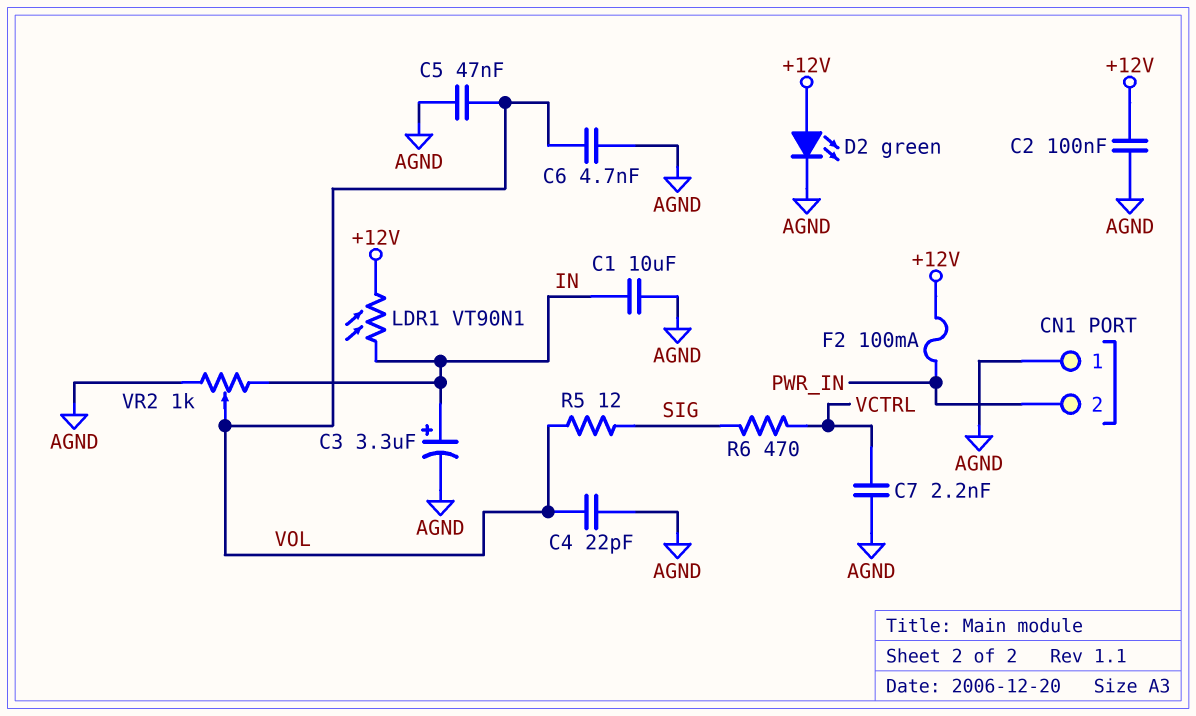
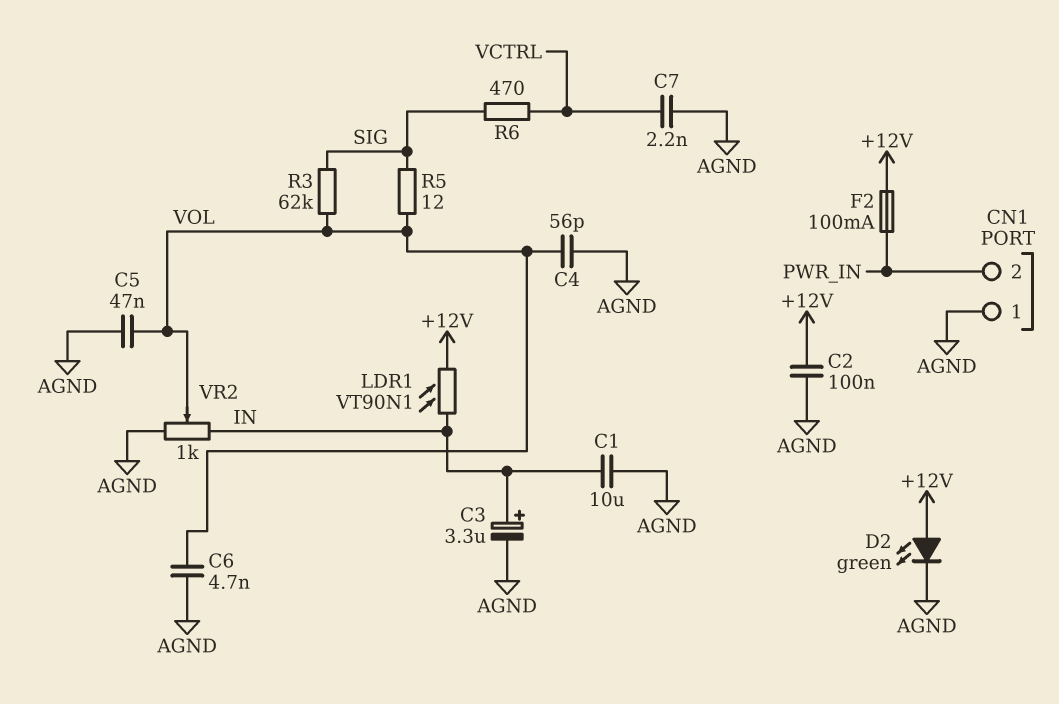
C4: 22pF (AGND, VOL) -> 56pF (AGND, VOL)
R3: none -> 62k (SIG, VOL)

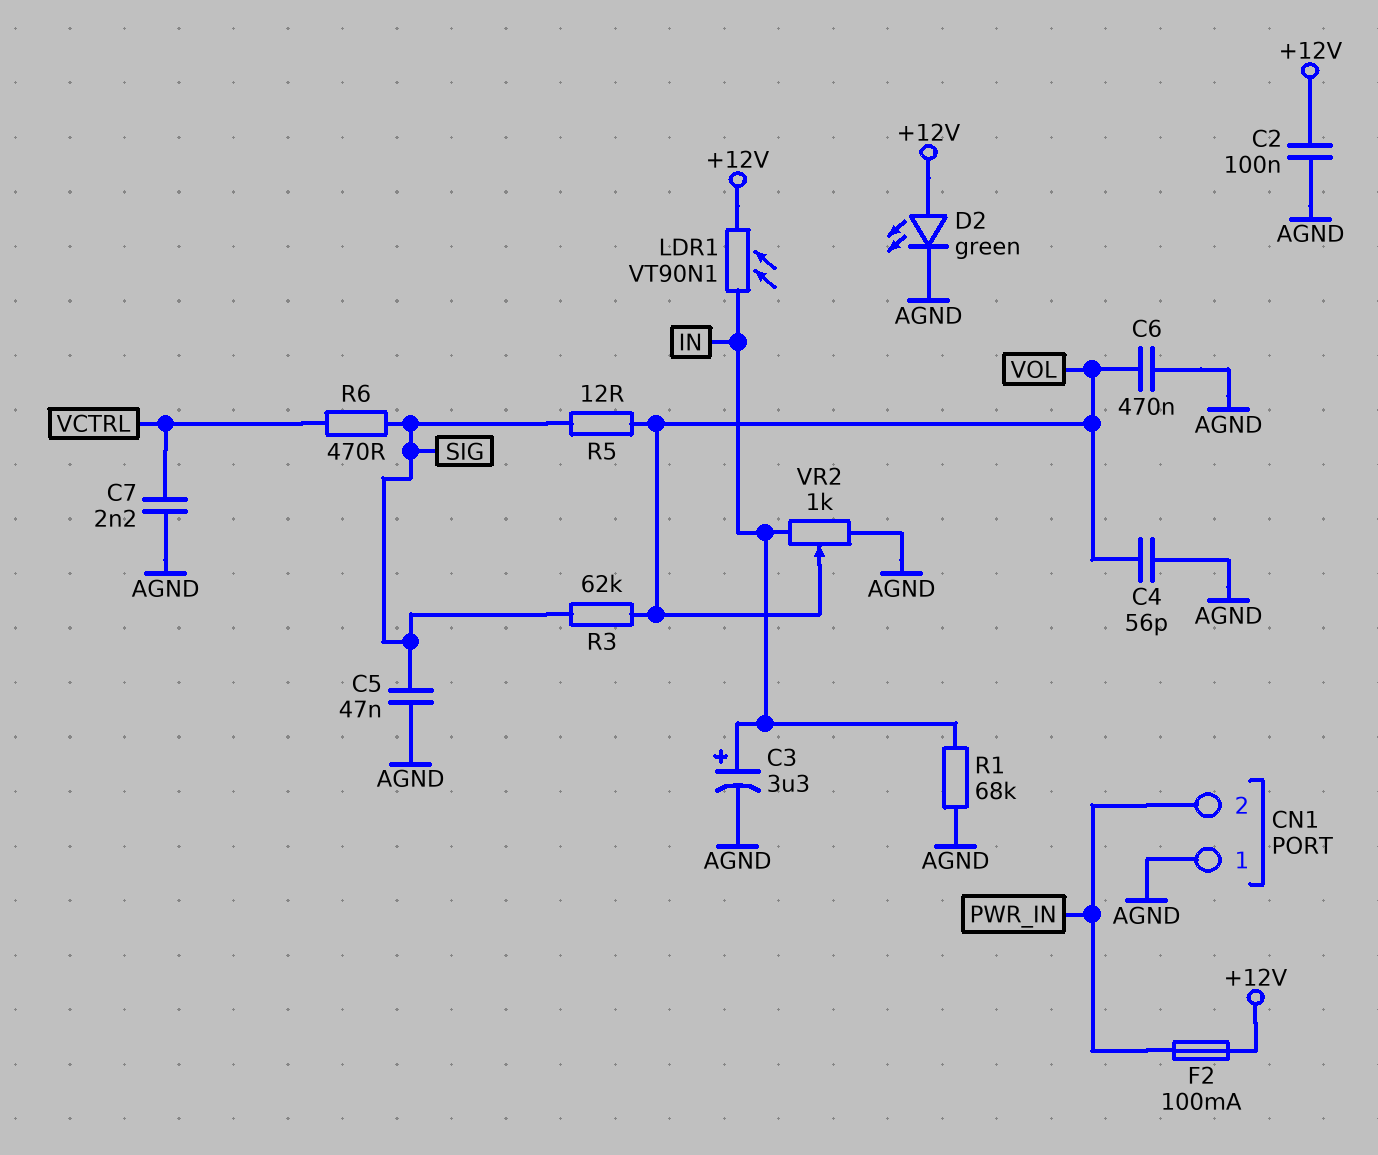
C1: 10uF (AGND, IN) -> none
C5: 47nF (AGND, VOL) -> 47nF (AGND, SIG)
C6: 4.7nF (AGND, VOL) -> 470nF (AGND, VOL)
R1: none -> 68k (AGND, IN)

